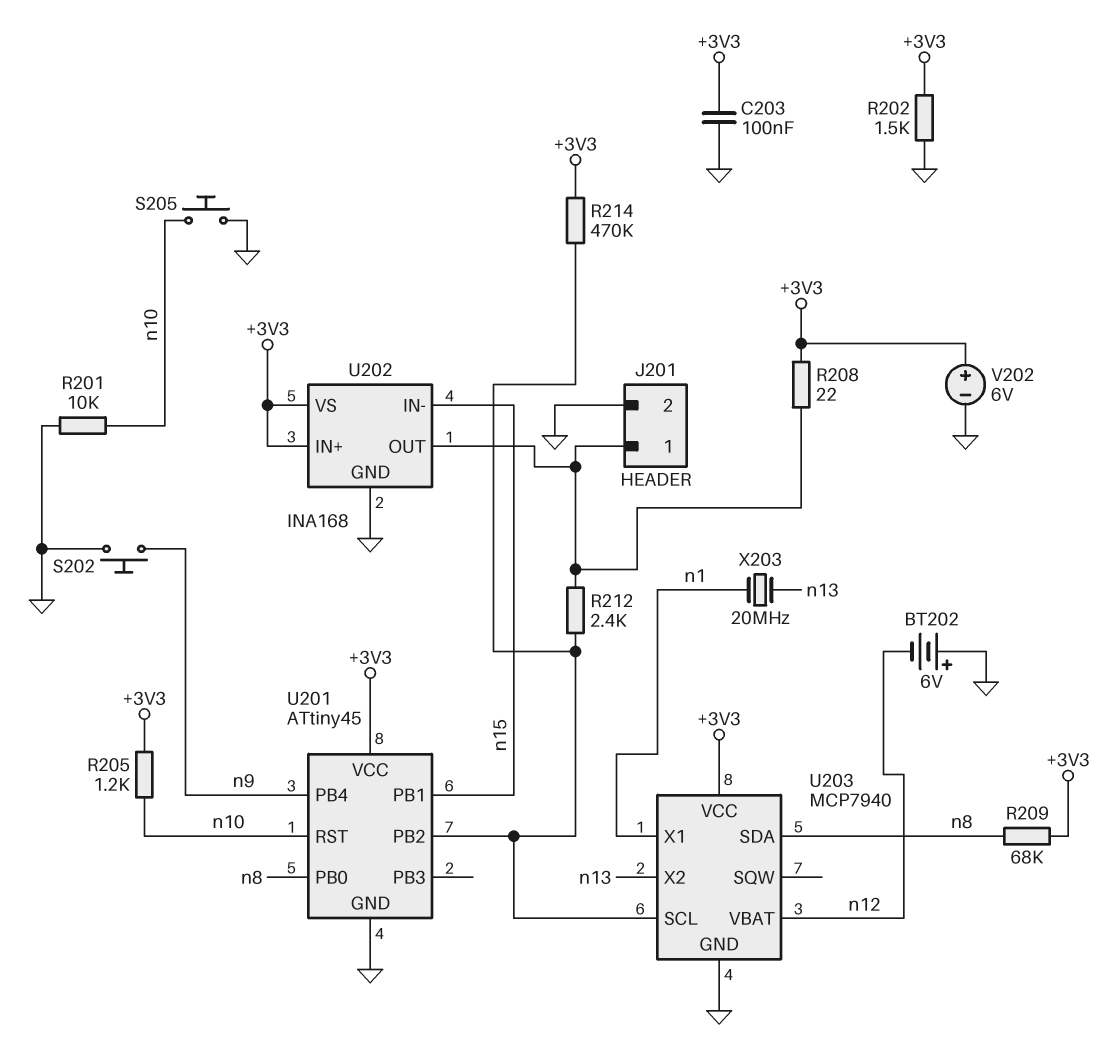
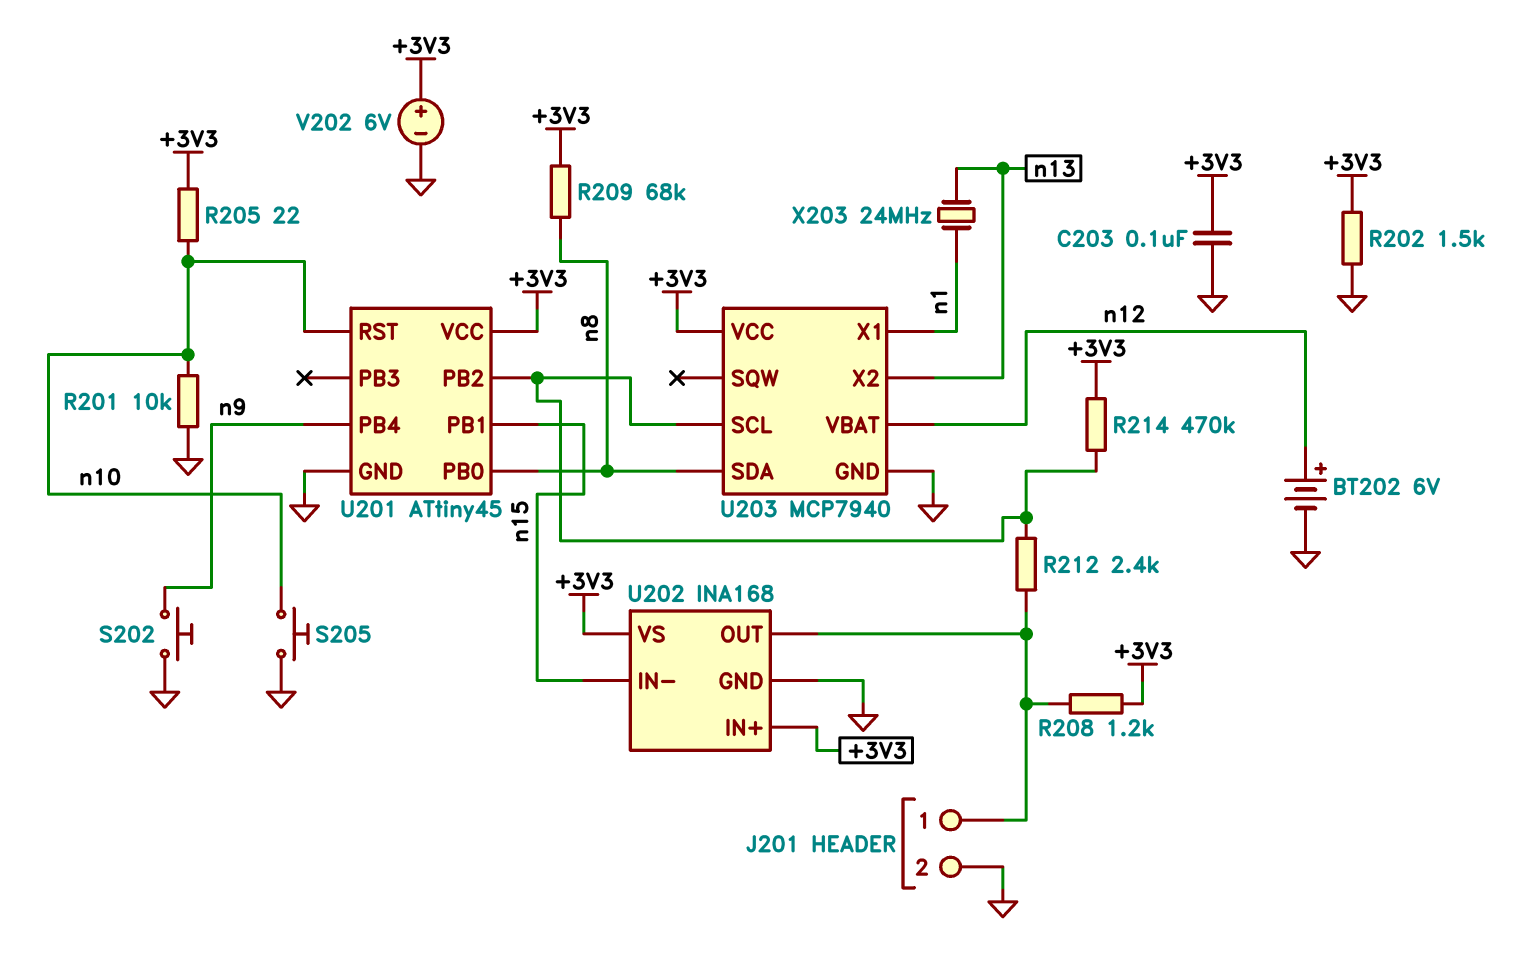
BT202: 6V (plus GND, minus n12) -> 6V (plus n12, minus GND)
R205: 1.2k (+3V3, n10) -> 22 (+3V3, n10)
R208: 22 (+3V3, J201/1) -> 1.2k (+3V3, J201/1)
X203: 20MHz (n1, n13) -> 24MHz (n1, n13)

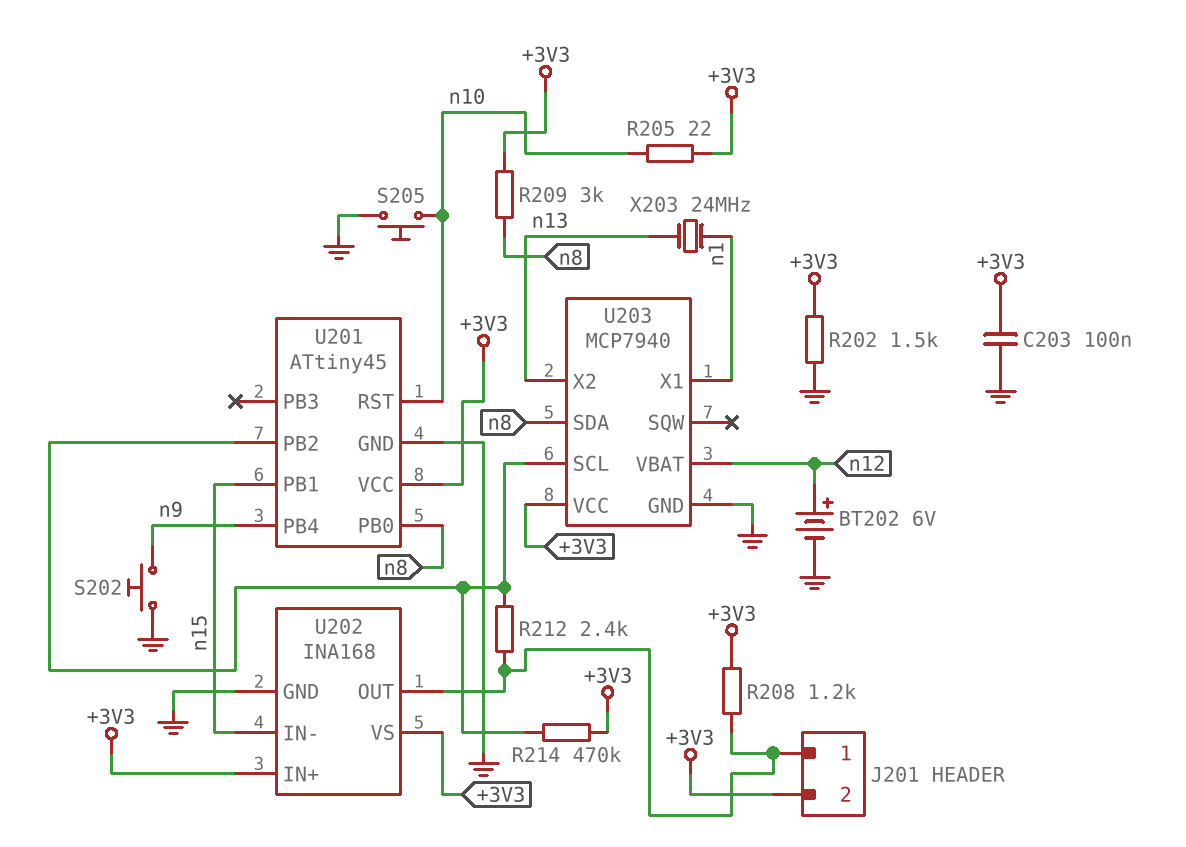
J201 pin 2: GND -> +3V3
R201: 10k (GND, n10) -> none
R209: 68k (+3V3, n8) -> 3k (+3V3, n8)
V202: 6V (plus +3V3, minus GND) -> none

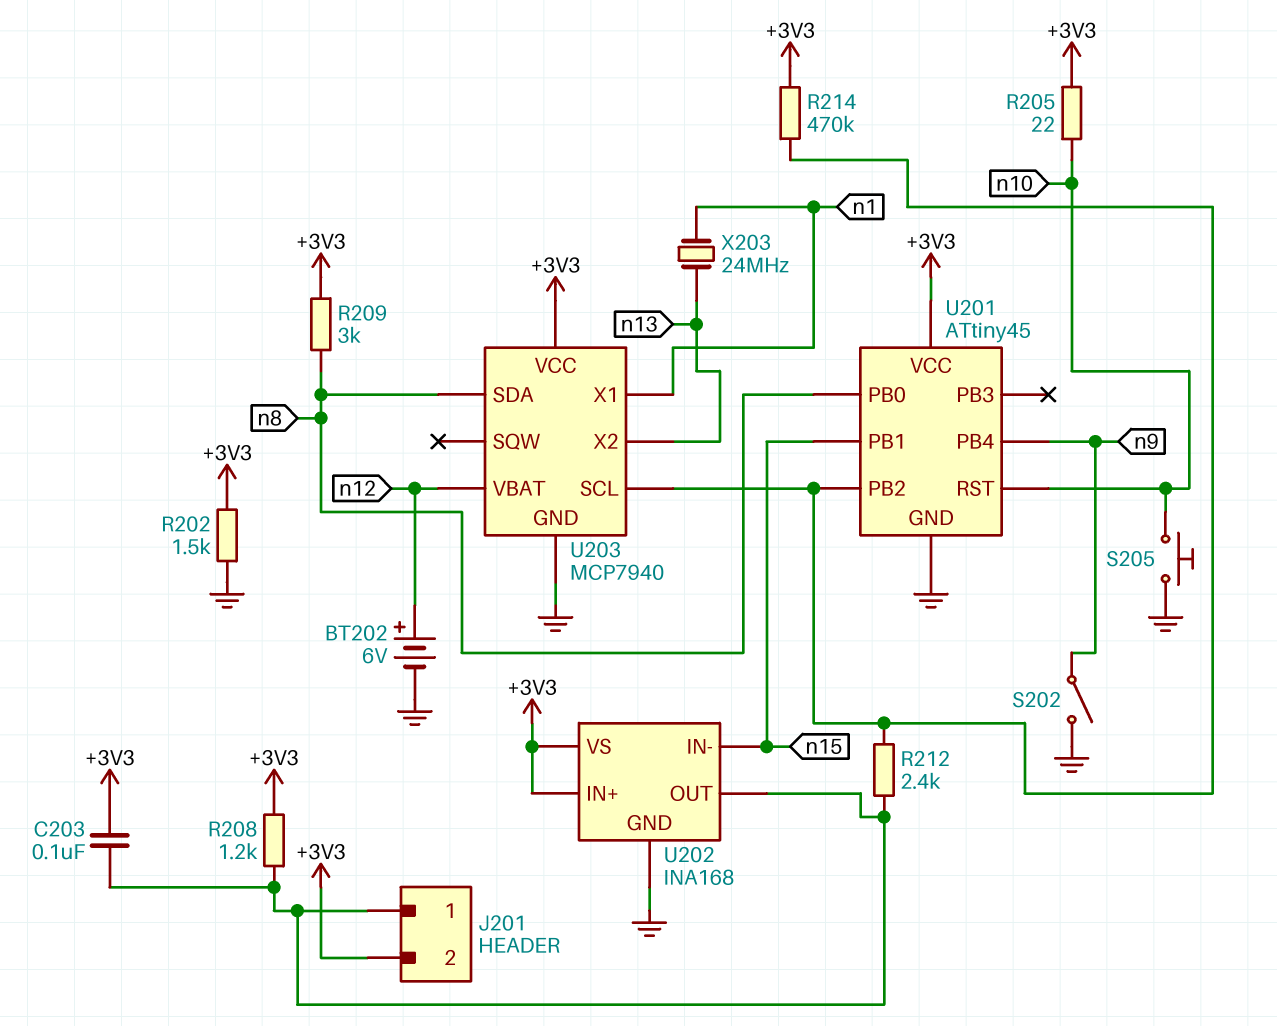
C203: 100nF (+3V3, GND) -> 100nF (+3V3, J201/1)
S202: button (GND, n9) -> switch (GND, n9)

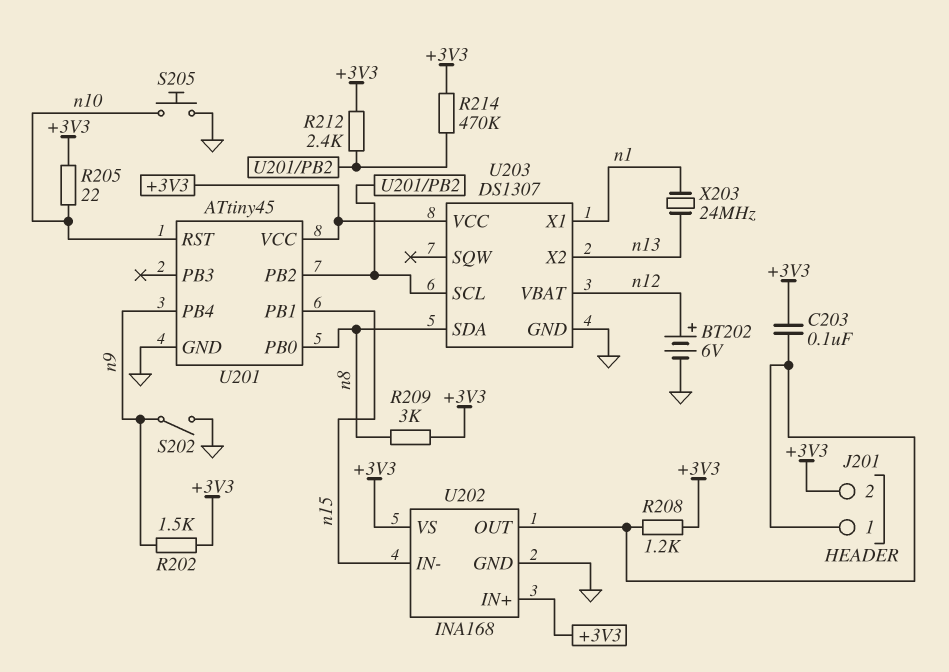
R202: 1.5k (+3V3, GND) -> 1.5k (+3V3, n9)
R212: 2.4k (J201/1, U201/PB2) -> 2.4k (+3V3, U201/PB2)
U203: MCP7940 -> DS1307

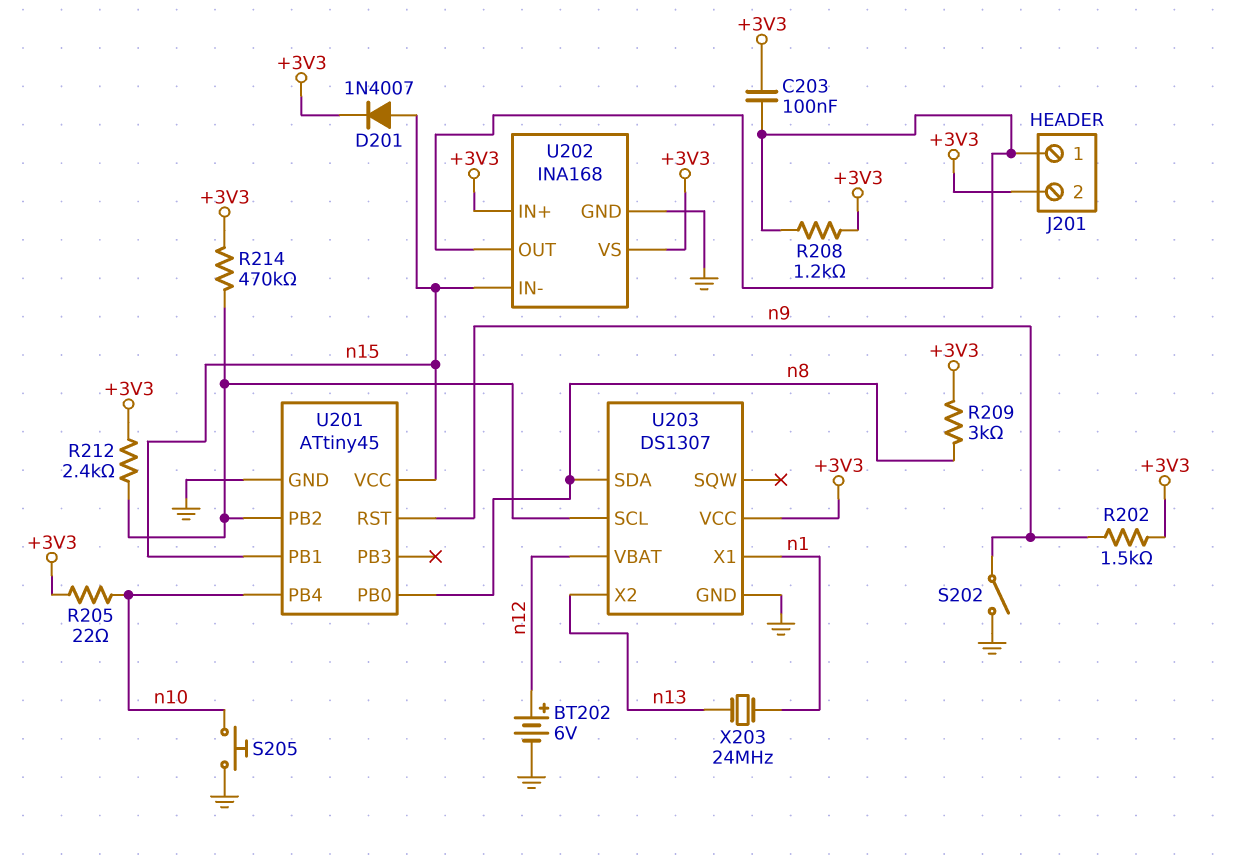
D201: none -> diode 1N4007 (A n15, K +3V3)
U201 pin PB4: n9 -> n10
U201 pin RST: n10 -> n9
U201 pin VCC: +3V3 -> n15

